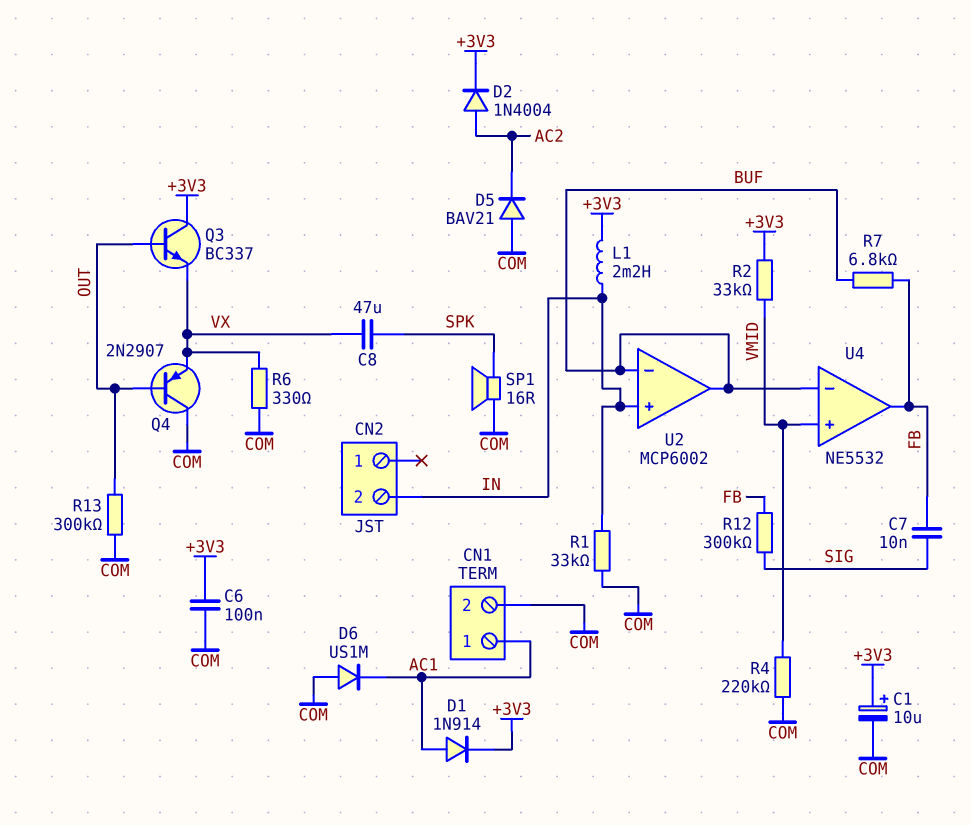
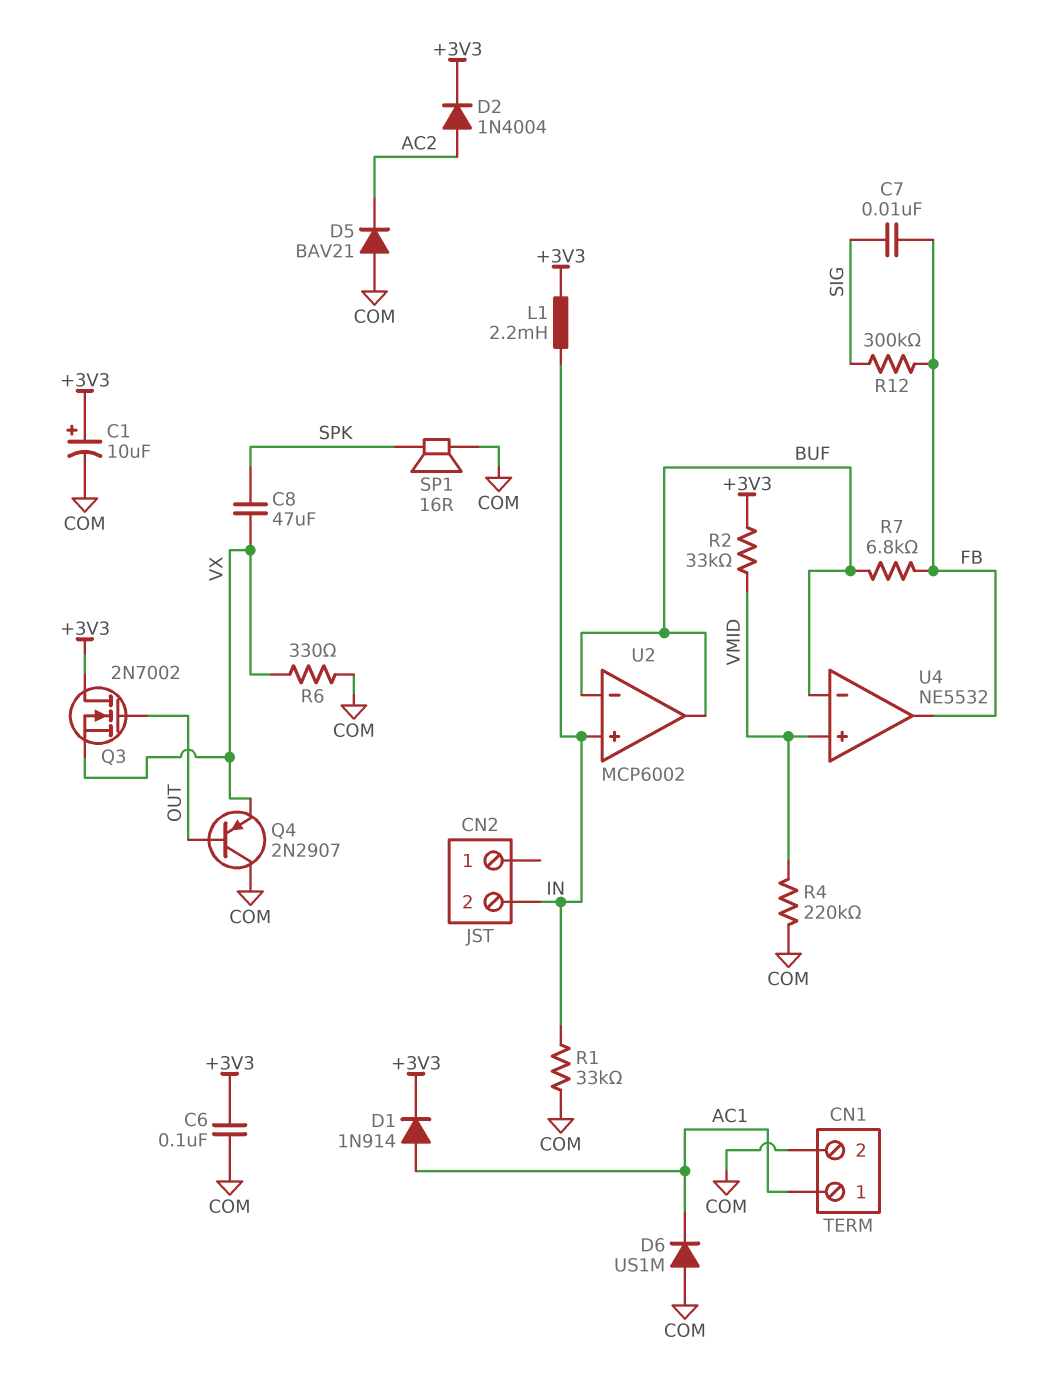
Q3: NPN BC337 (B OUT, C +3V3, E VX) -> NMOS 2N7002 (G OUT, D +3V3, S VX)
R13: 300k (COM, OUT) -> none

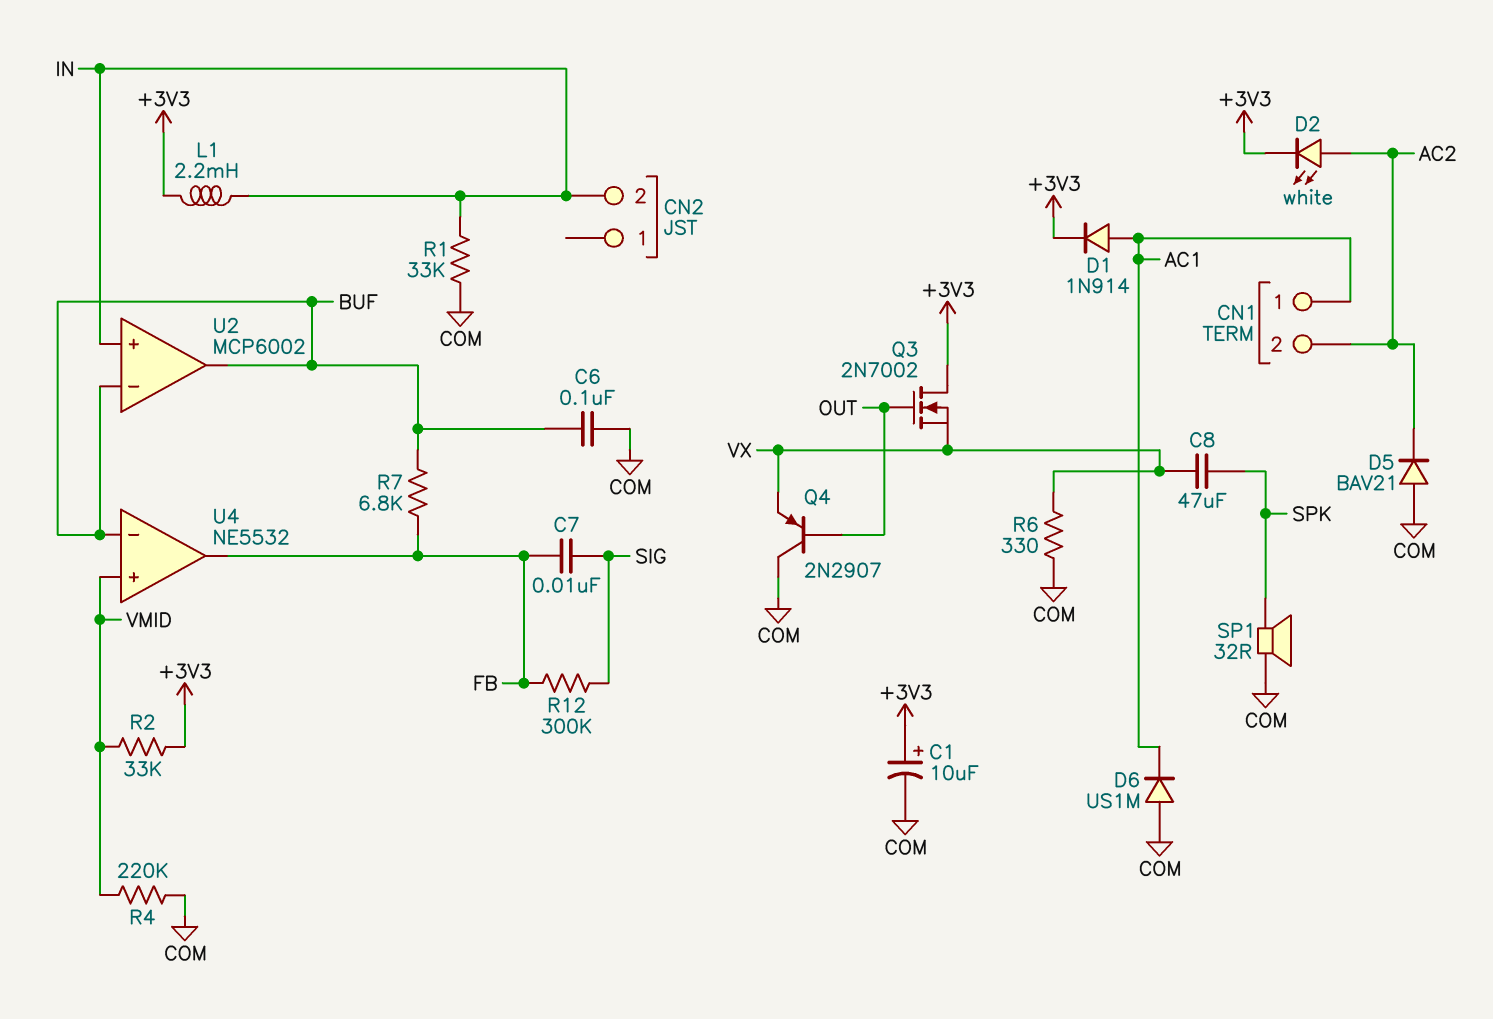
C6: 100nF (+3V3, COM) -> 100nF (BUF, COM)
CN1 pin 2: COM -> AC2
D2: diode 1N4004 (A AC2, K +3V3) -> LED white (A AC2, K +3V3)
SP1: speaker 16R (COM, SPK) -> speaker 32R (COM, SPK)

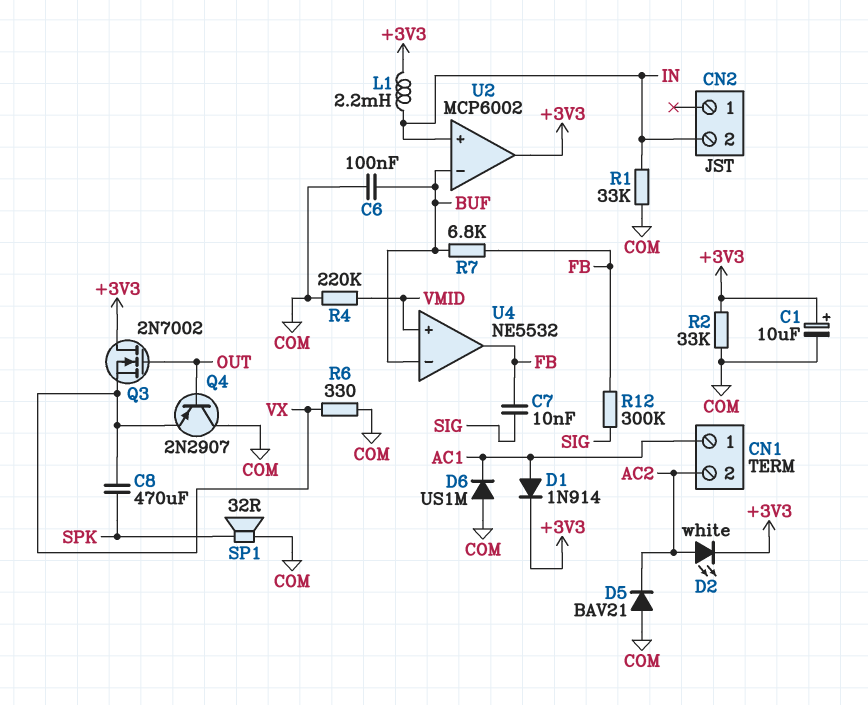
C8: 47uF (SPK, VX) -> 470uF (SPK, VX)
R2: 33k (+3V3, VMID) -> 33k (+3V3, COM)
U2 pin out: BUF -> +3V3

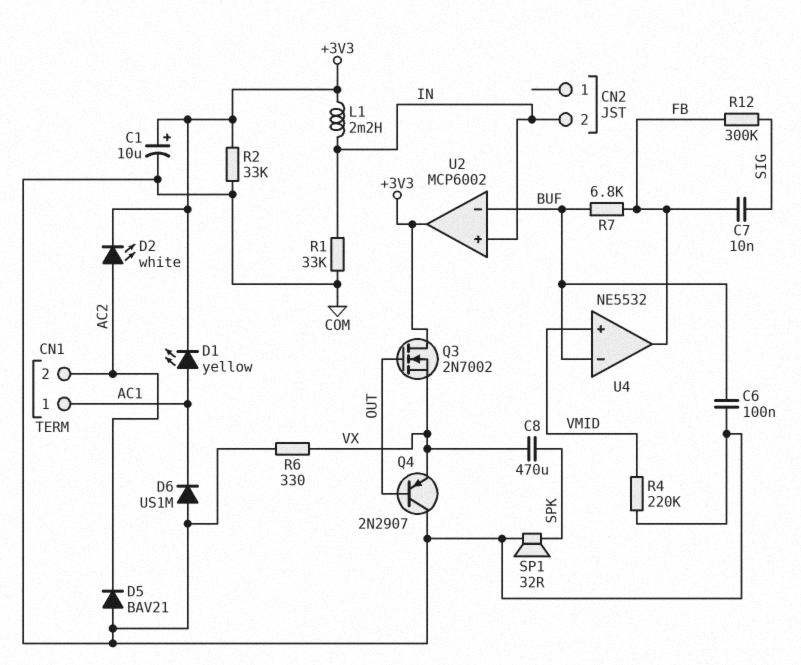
D1: diode 1N914 (A AC1, K +3V3) -> LED yellow (A AC1, K +3V3)

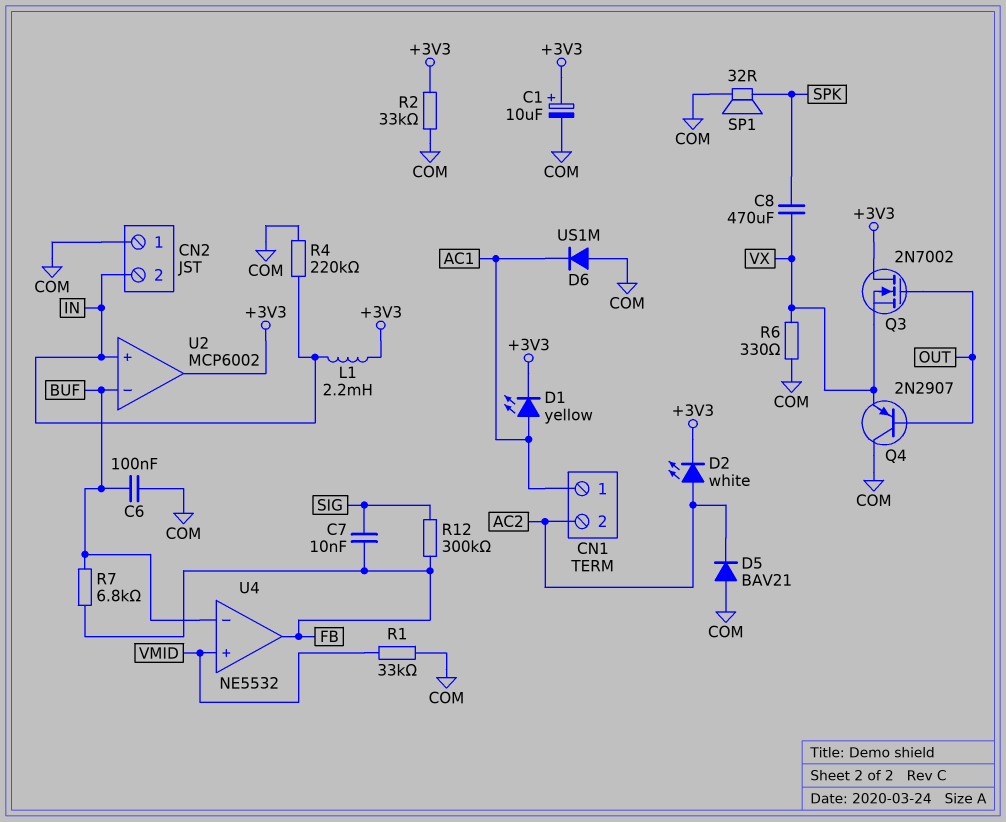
CN2 pin 1: none -> COM
R1: 33k (COM, IN) -> 33k (COM, VMID)
R4: 220k (COM, VMID) -> 220k (COM, IN)

